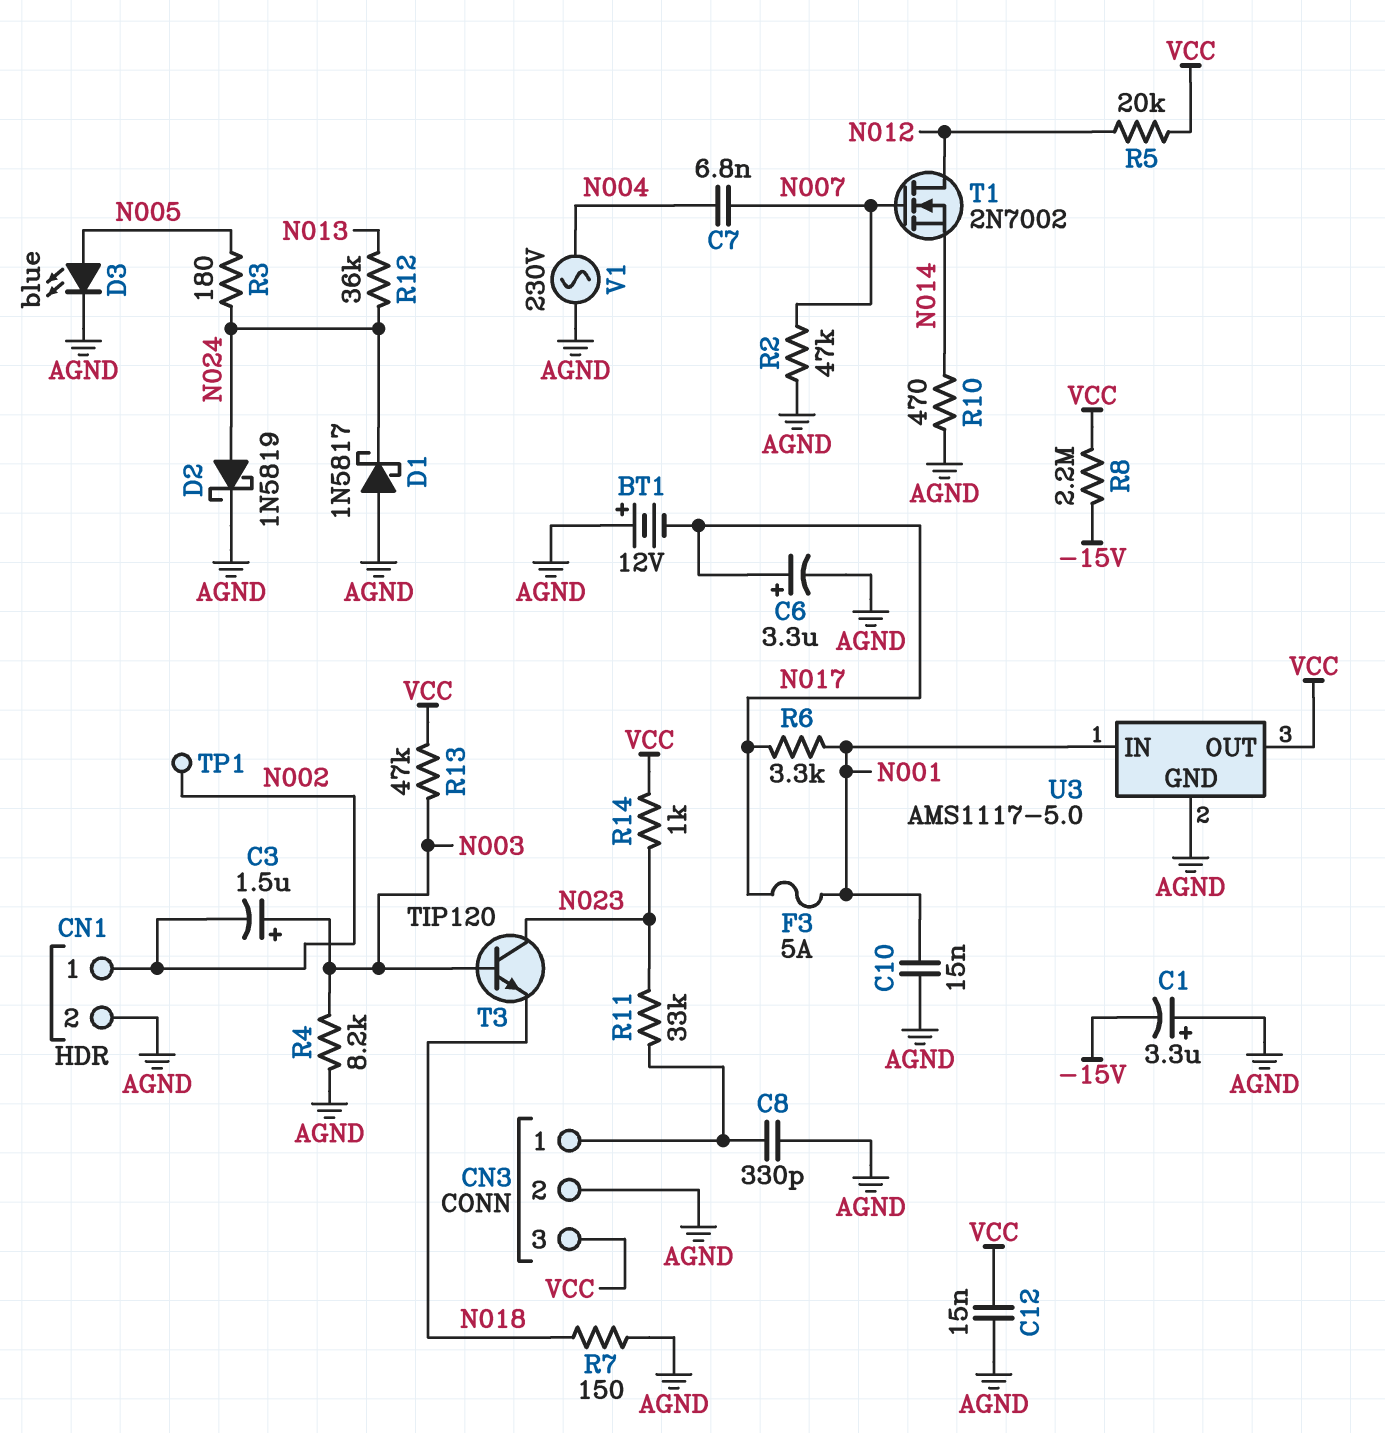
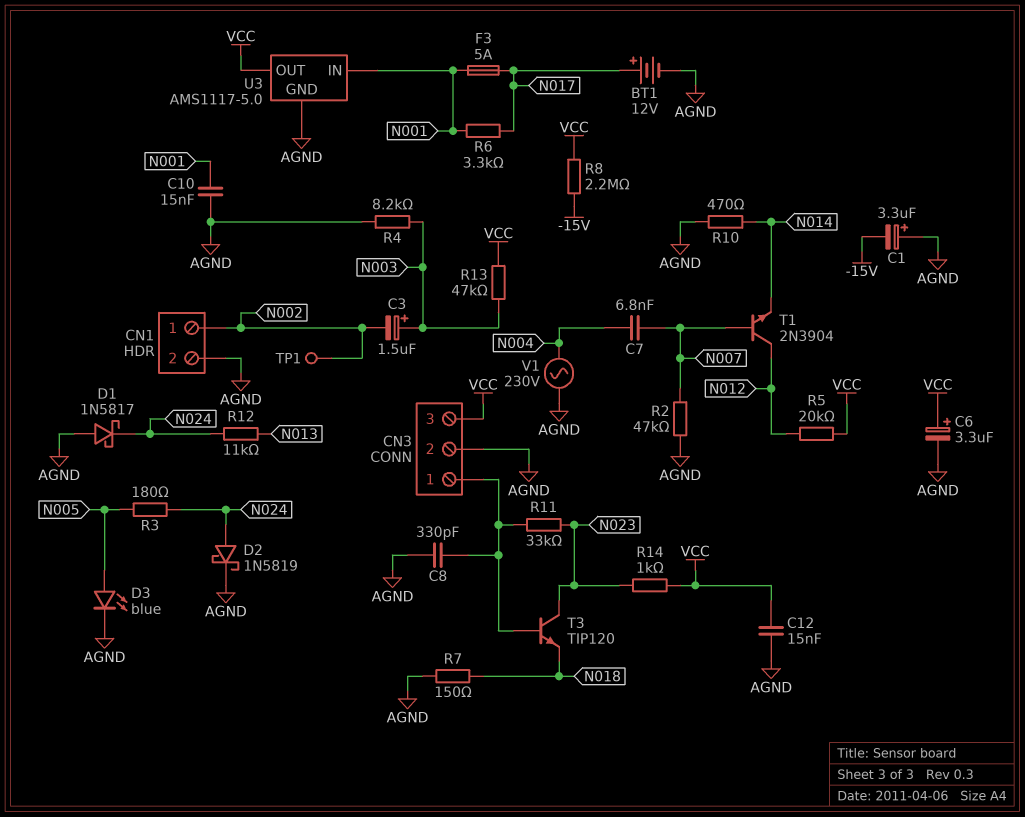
BT1: 12V (plus AGND, minus N017) -> 12V (plus N017, minus AGND)
C6: 3.3uF (plus N017, minus AGND) -> 3.3uF (plus VCC, minus AGND)
R12: 36k (N013, N024) -> 11k (N013, N024)
T1: NMOS 2N7002 (G N007, D N012, S N014) -> NPN 2N3904 (B N007, C N012, E N014)
T3: NPN TIP120 (B N003, C N023, E N018) -> NPN TIP120 (B CN3/1, C N023, E N018)

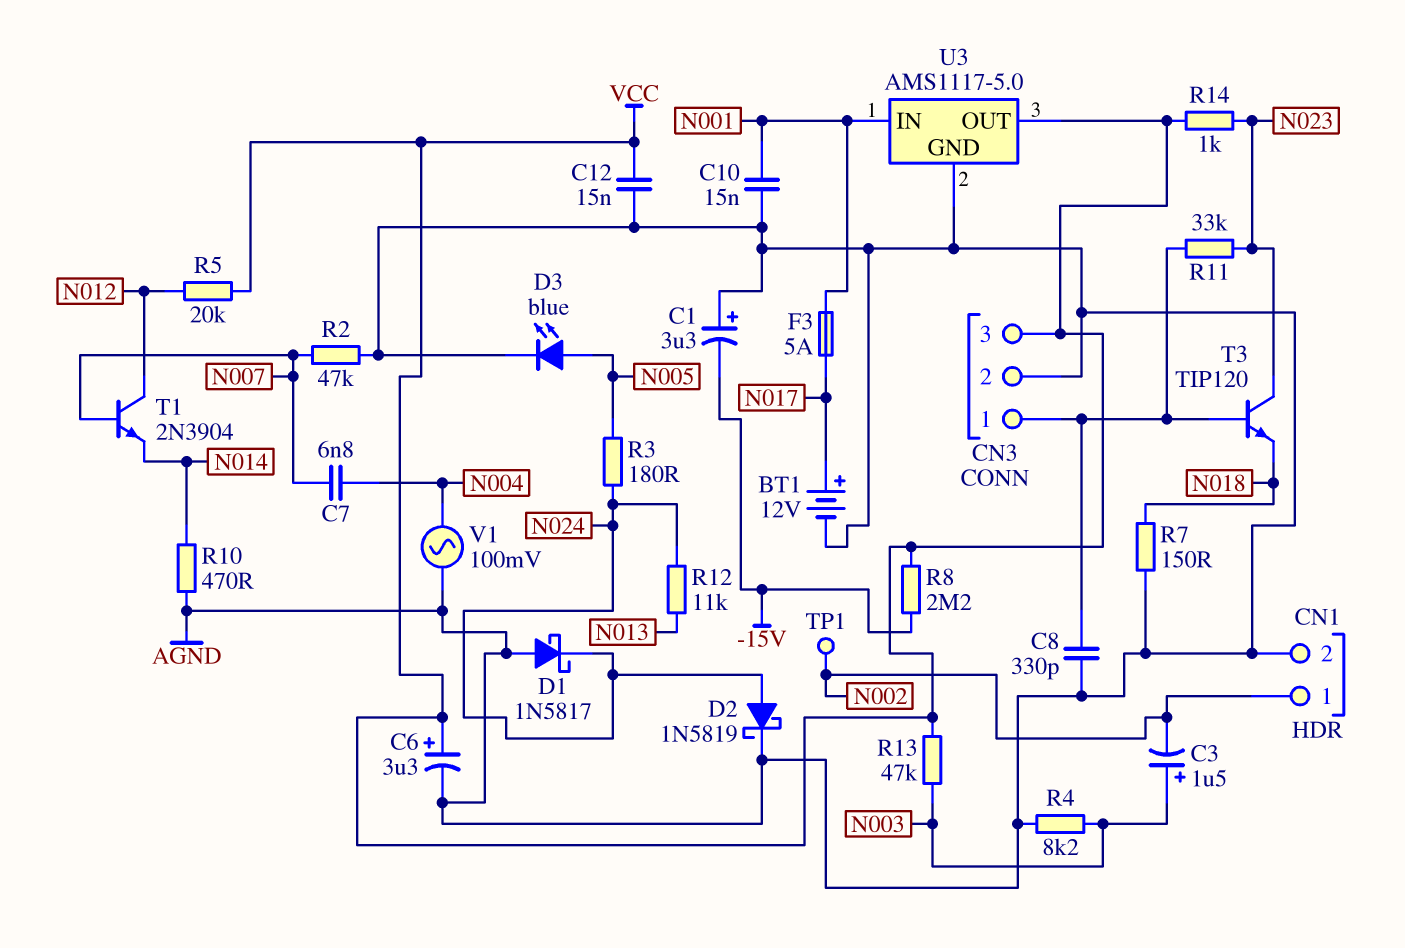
R6: 3.3k (N001, N017) -> none
V1: AC 230V (AGND, N004) -> AC 100mV (AGND, N004)

